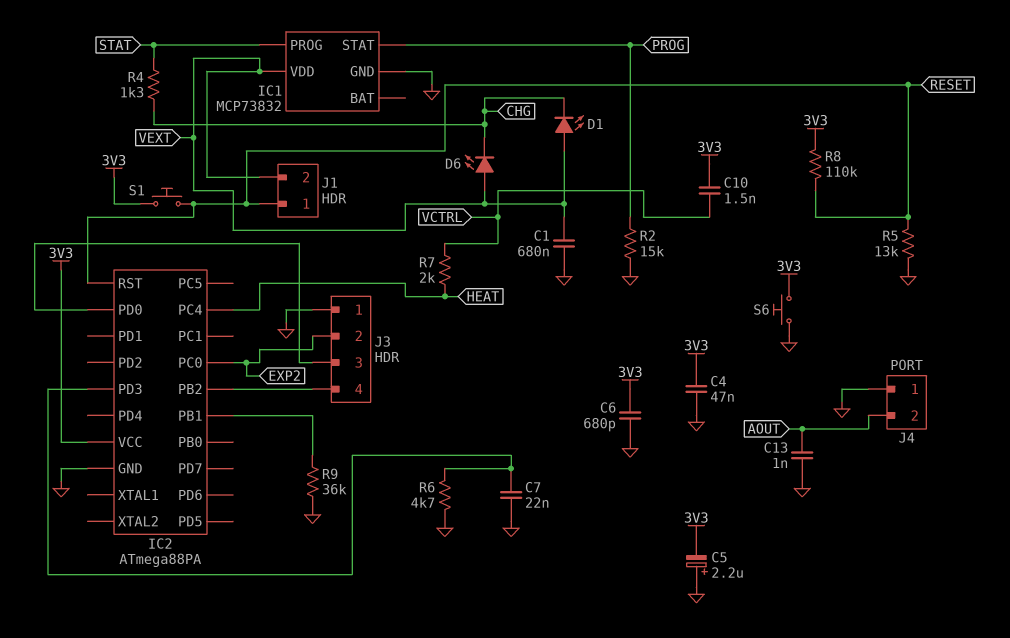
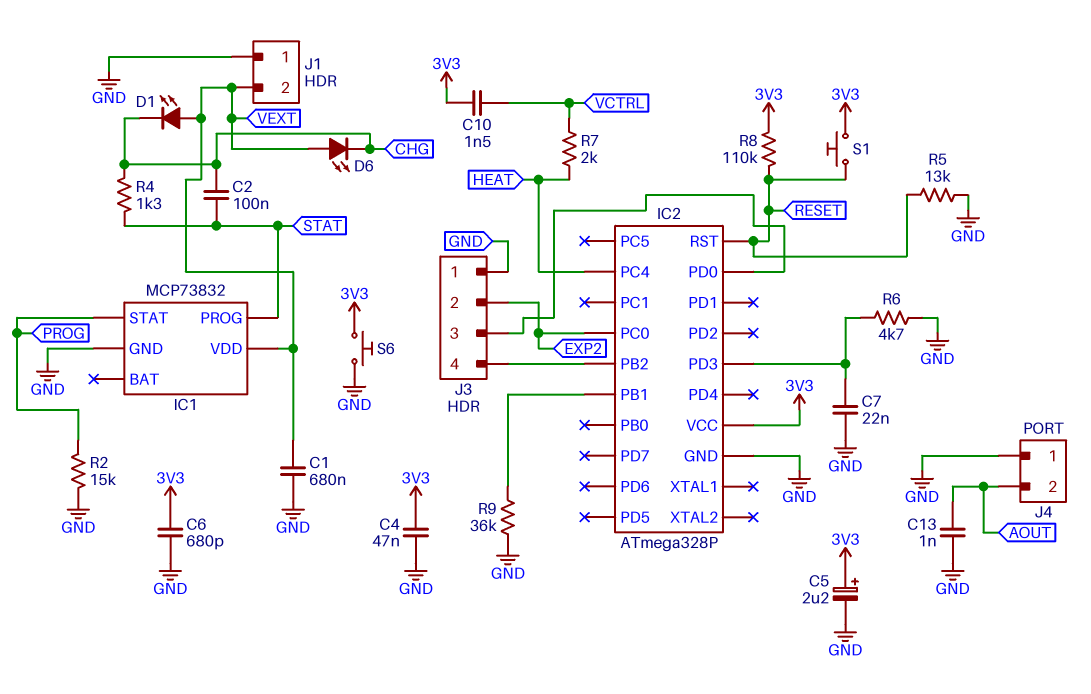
C2: none -> 100nF (CHG, STAT)
C5: 2.2uF (plus GND, minus 3V3) -> 2.2uF (plus 3V3, minus GND)
IC2: ATmega88PA -> ATmega328P
J1 pin 1: RESET -> GND

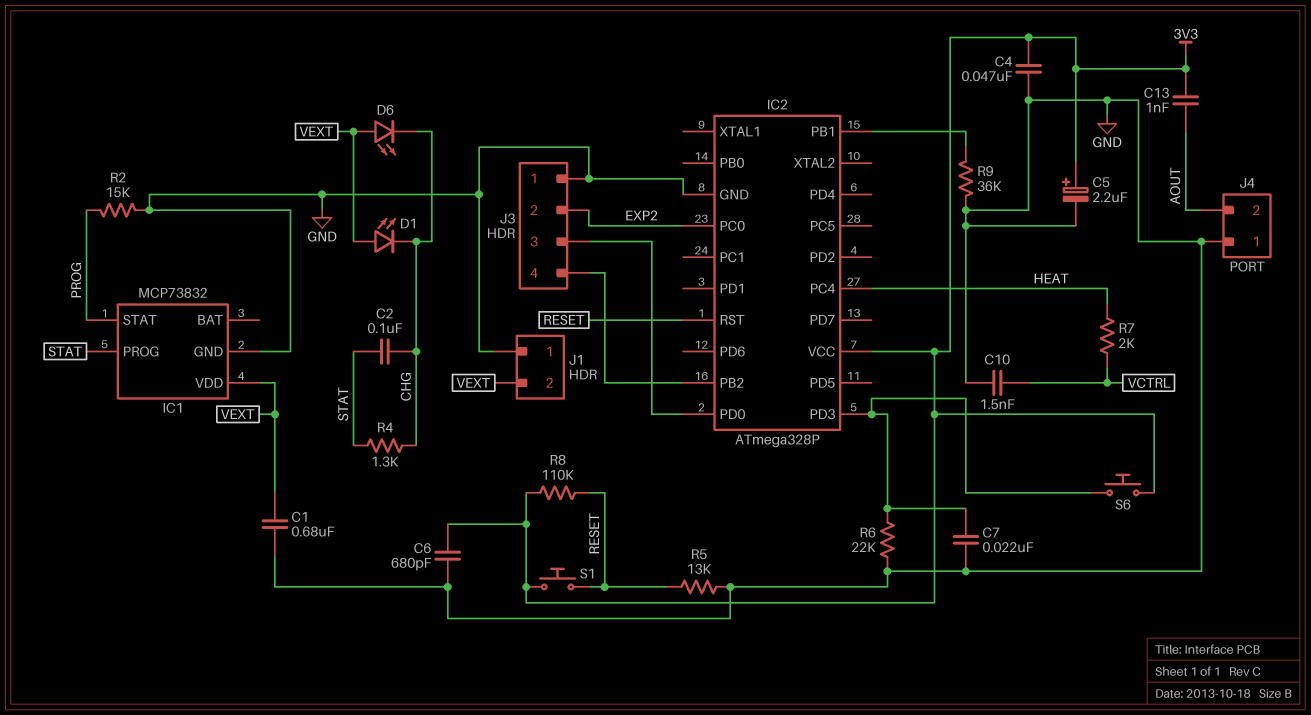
C10: 1.5nF (3V3, VCTRL) -> 1.5nF (GND, VCTRL)
C13: 1nF (AOUT, GND) -> 1nF (3V3, AOUT)
R6: 4.7k (GND, IC2/PD3) -> 22k (GND, IC2/PD3)
S6: button (3V3, GND) -> button (3V3, IC2/PD3)

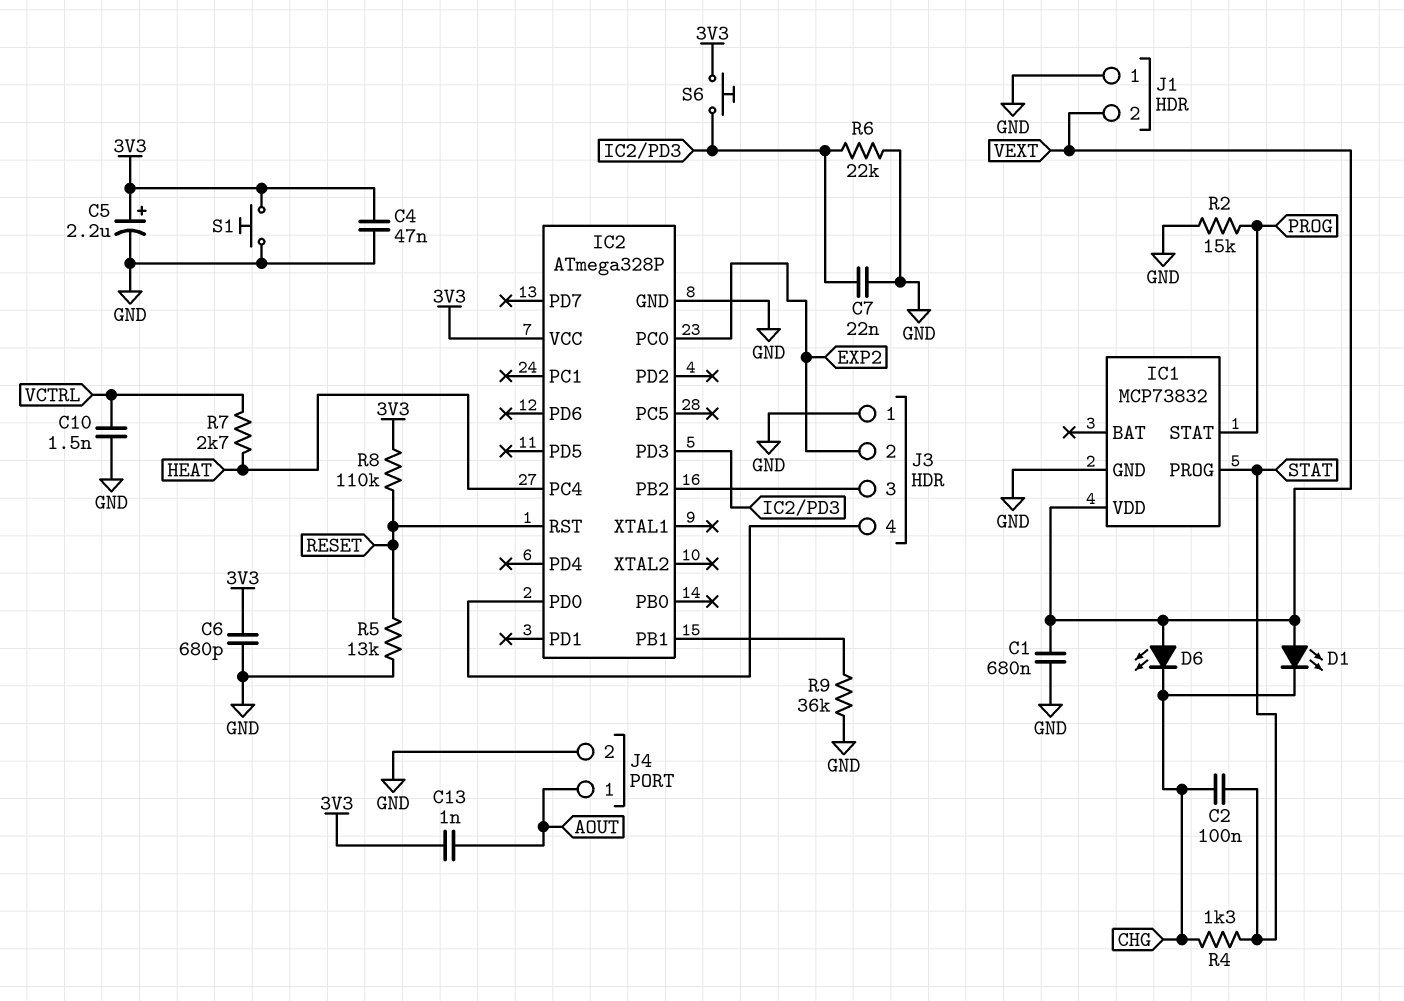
J3 pin 3: IC2/PD0 -> IC2/PB2
J3 pin 4: IC2/PB2 -> IC2/PD0
J4 pin 1: GND -> AOUT
J4 pin 2: AOUT -> GND
R7: 2k (HEAT, VCTRL) -> 2.7k (HEAT, VCTRL)
S1: button (3V3, RESET) -> button (3V3, GND)

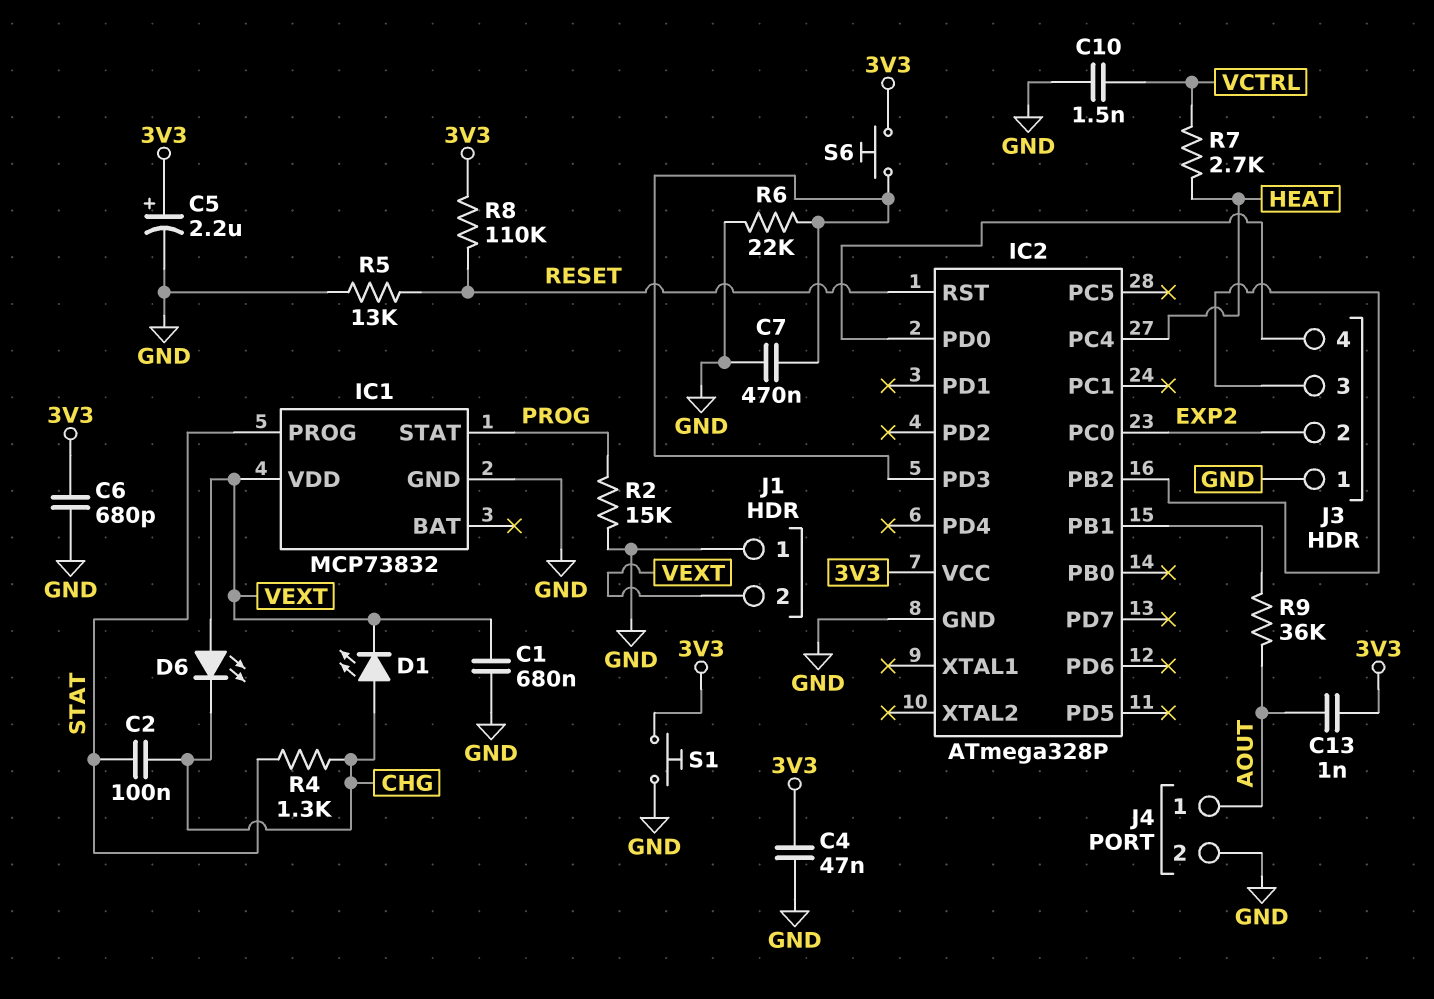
C7: 22nF (GND, IC2/PD3) -> 470nF (GND, IC2/PD3)
D1: LED (A VEXT, K CHG) -> LED (A CHG, K VEXT)
R9: 36k (GND, IC2/PB1) -> 36k (AOUT, IC2/PB1)

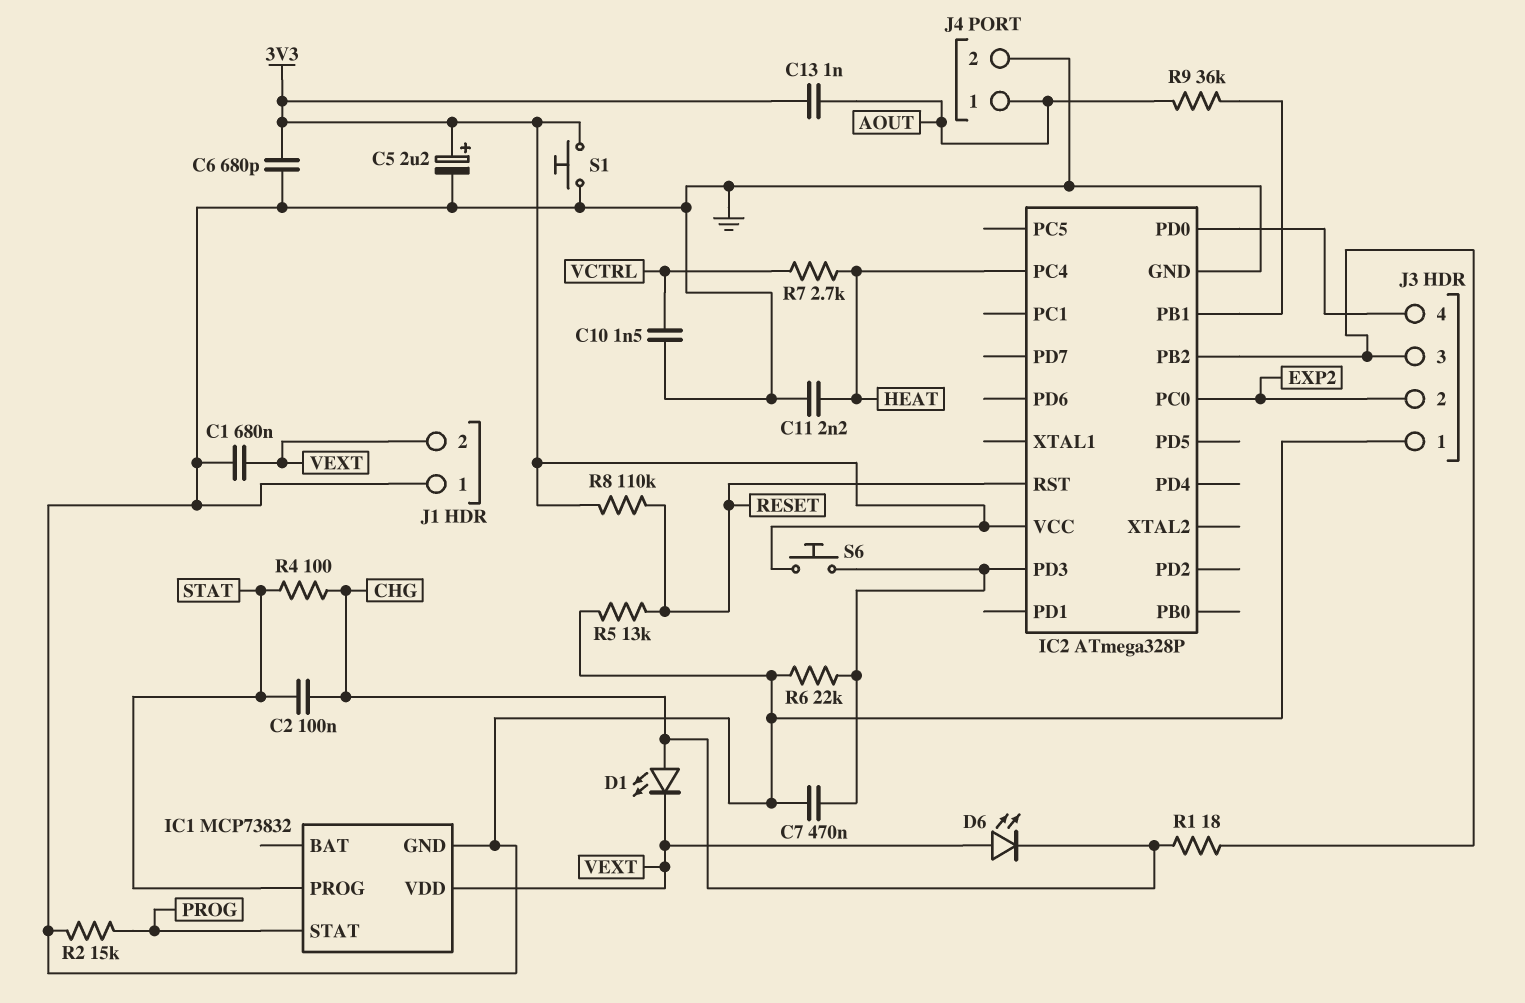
C4: 47nF (3V3, GND) -> none
C11: none -> 2.2nF (GND, HEAT)
R1: none -> 18 (CHG, IC2/PB2)
R4: 1.3k (CHG, STAT) -> 100 (CHG, STAT)

